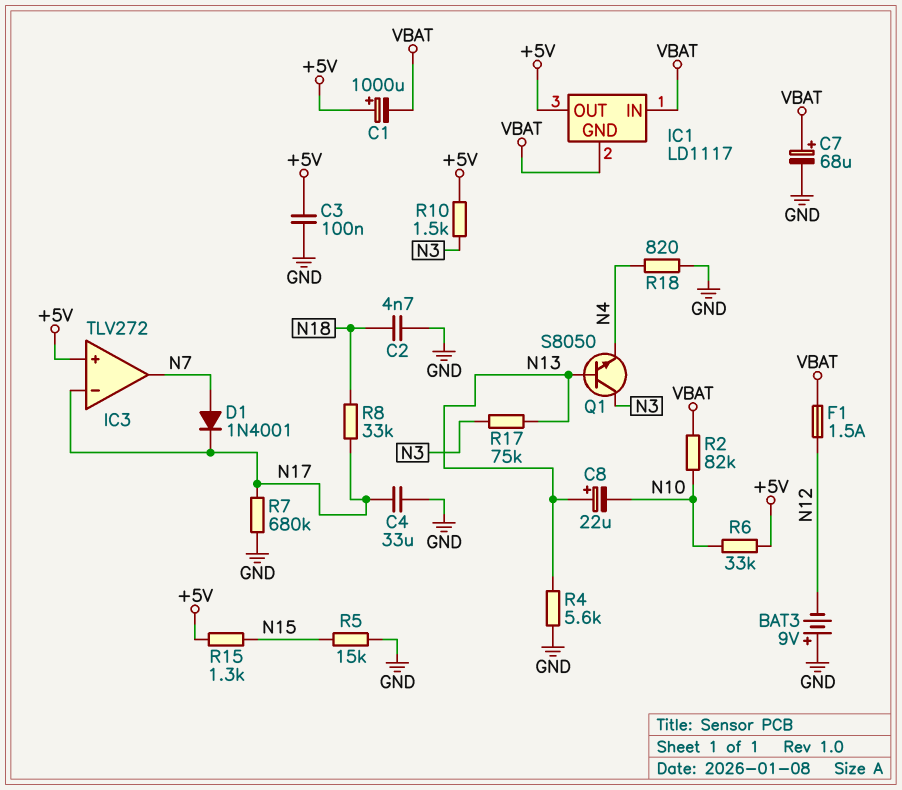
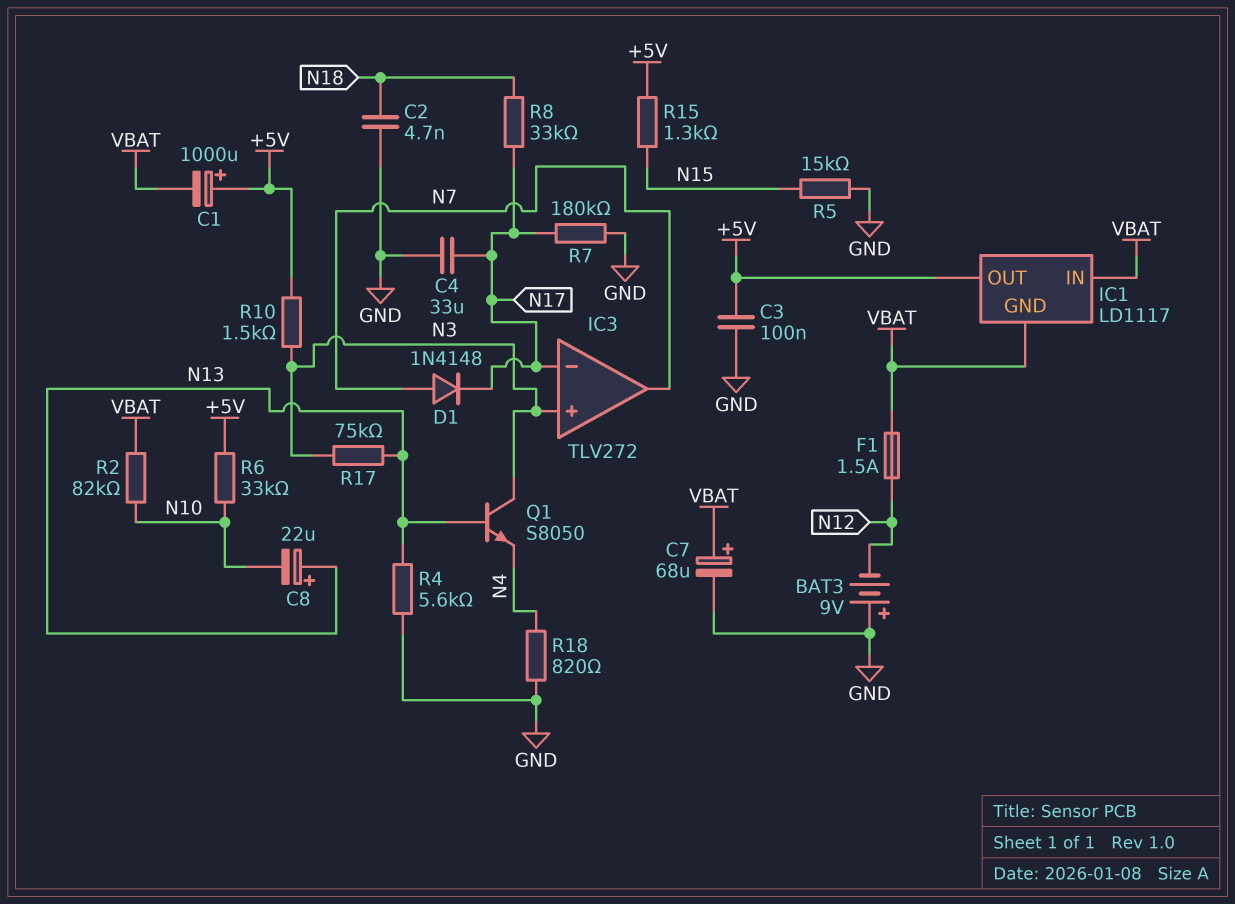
D1: diode 1N4001 (A N7, K N17) -> diode 1N4148 (A N7, K N17)
IC3 pin in+: +5V -> N3
R7: 680k (GND, N17) -> 180k (GND, N17)

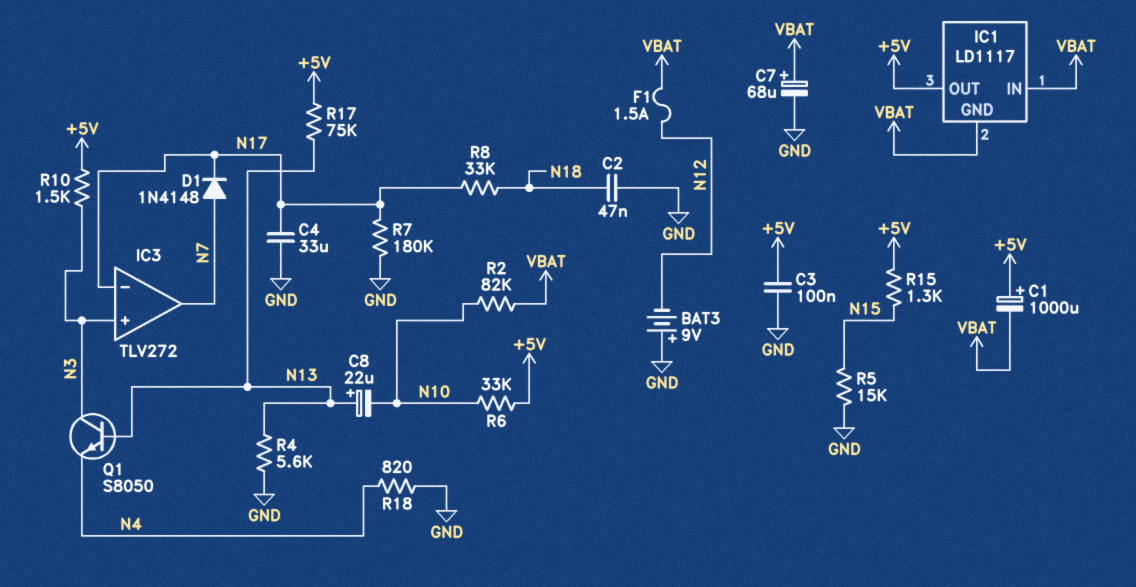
C2: 4.7nF (GND, N18) -> 47nF (GND, N18)
R17: 75k (N3, N13) -> 75k (+5V, N13)

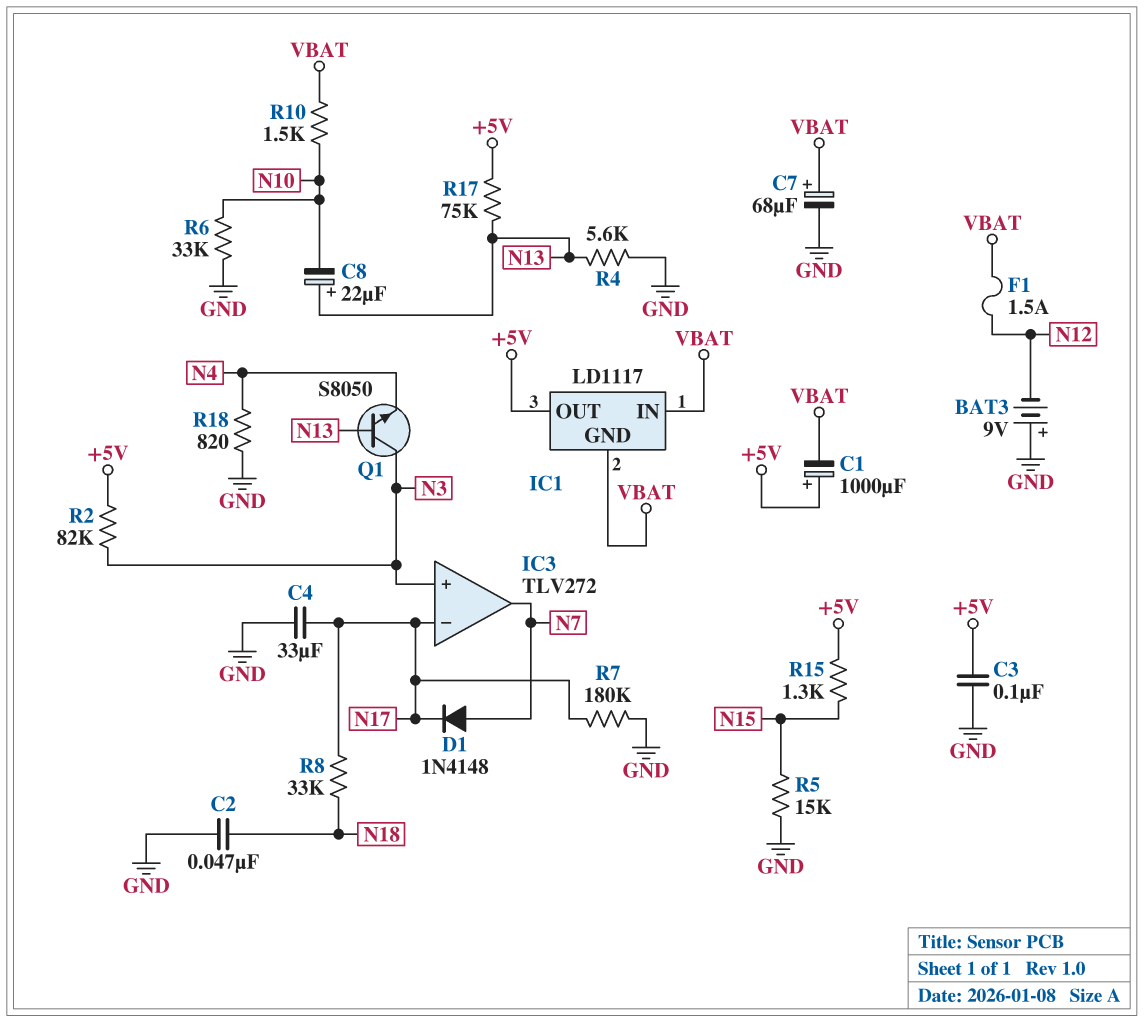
R2: 82k (N10, VBAT) -> 82k (+5V, N3)
R6: 33k (+5V, N10) -> 33k (GND, N10)
R10: 1.5k (+5V, N3) -> 1.5k (N10, VBAT)

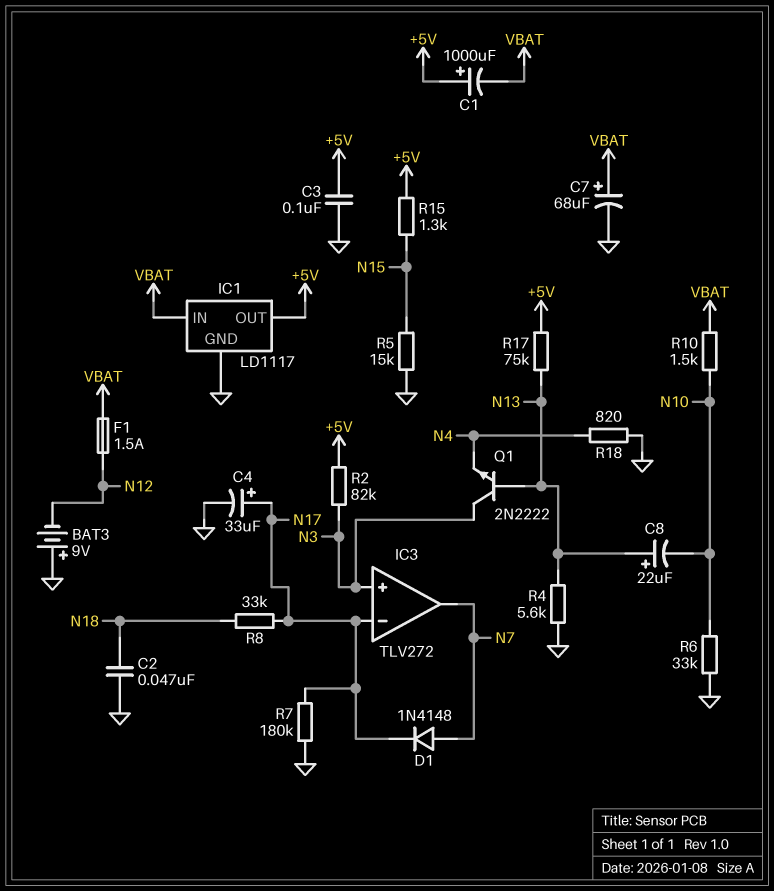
C4: 33uF (GND, N17) -> 33uF (plus N17, minus GND)
IC1 pin GND: VBAT -> GND
Q1: NPN S8050 (B N13, C N3, E N4) -> NPN 2N2222 (B N13, C N3, E N4)

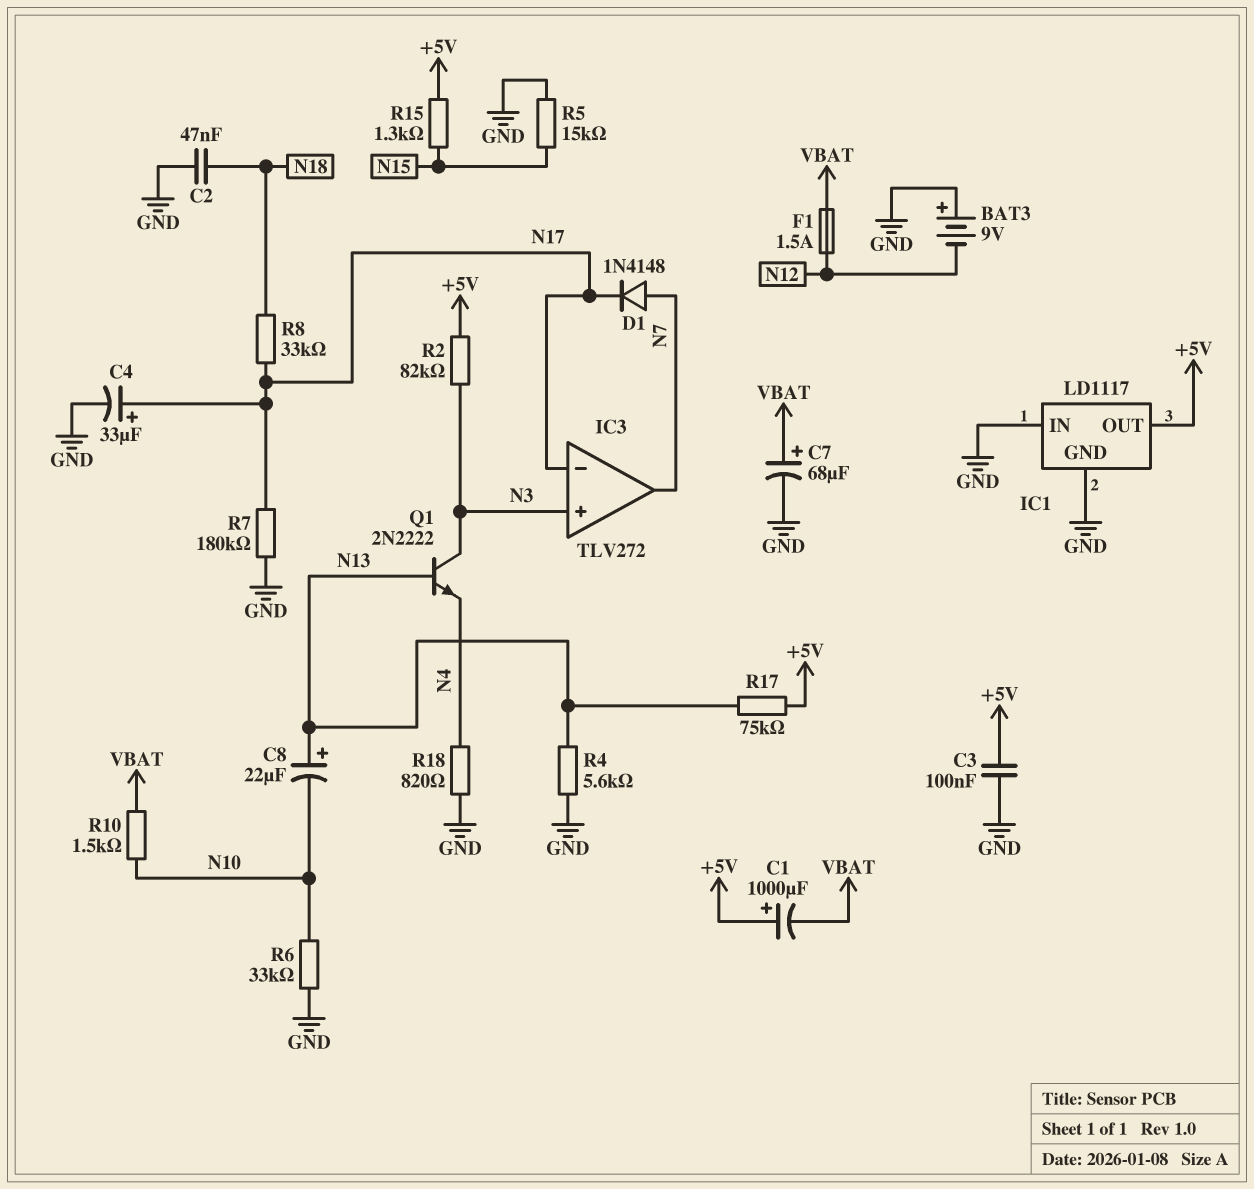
IC1 pin IN: VBAT -> GND

